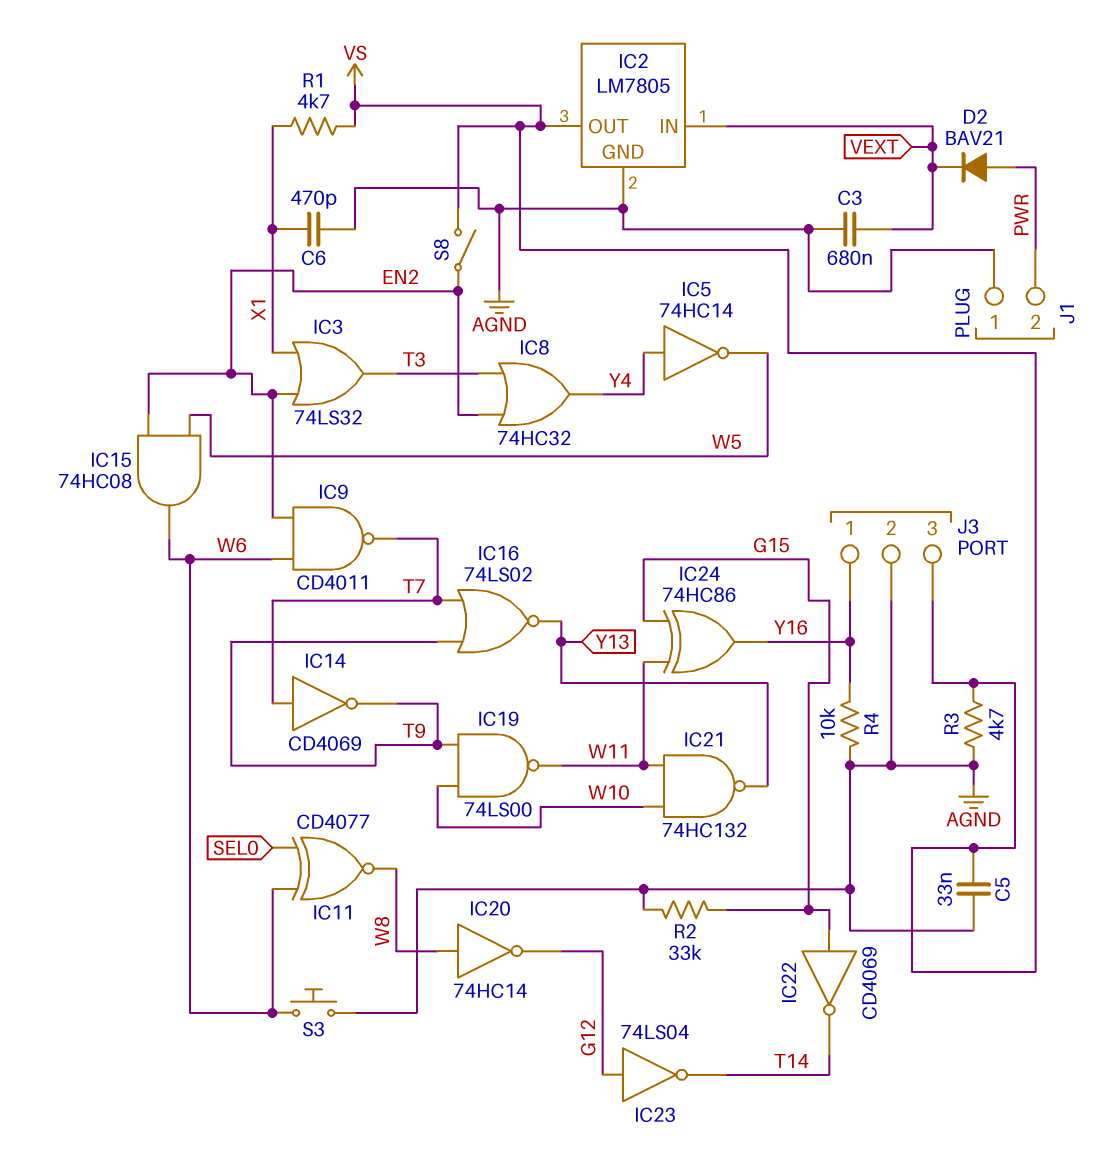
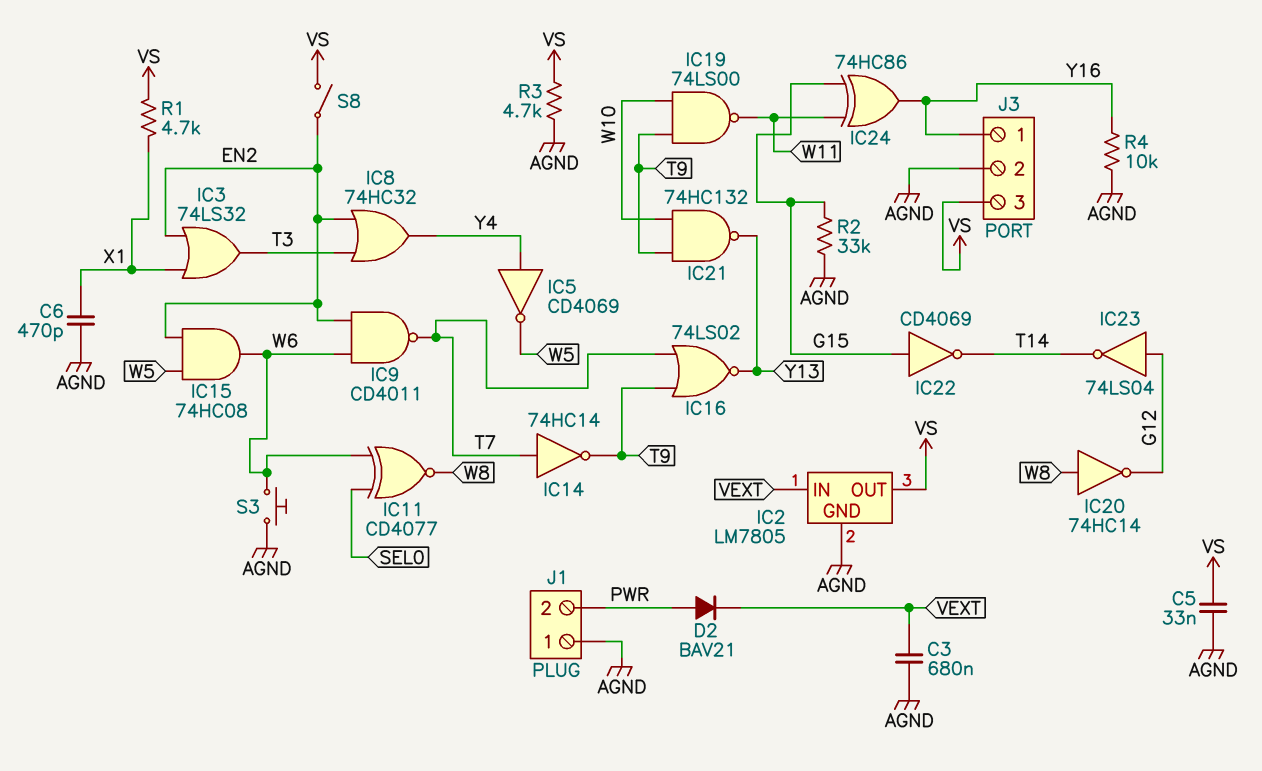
IC5: NOT 74HC14 (in Y4, out W5) -> NOT CD4069 (in Y4, out W5)
IC14: NOT CD4069 (in T7, out T9) -> NOT 74HC14 (in T7, out T9)
IC21: NAND 74HC132 (in W10, in W11, out Y13) -> NAND 74HC132 (in T9, in W10, out Y13)

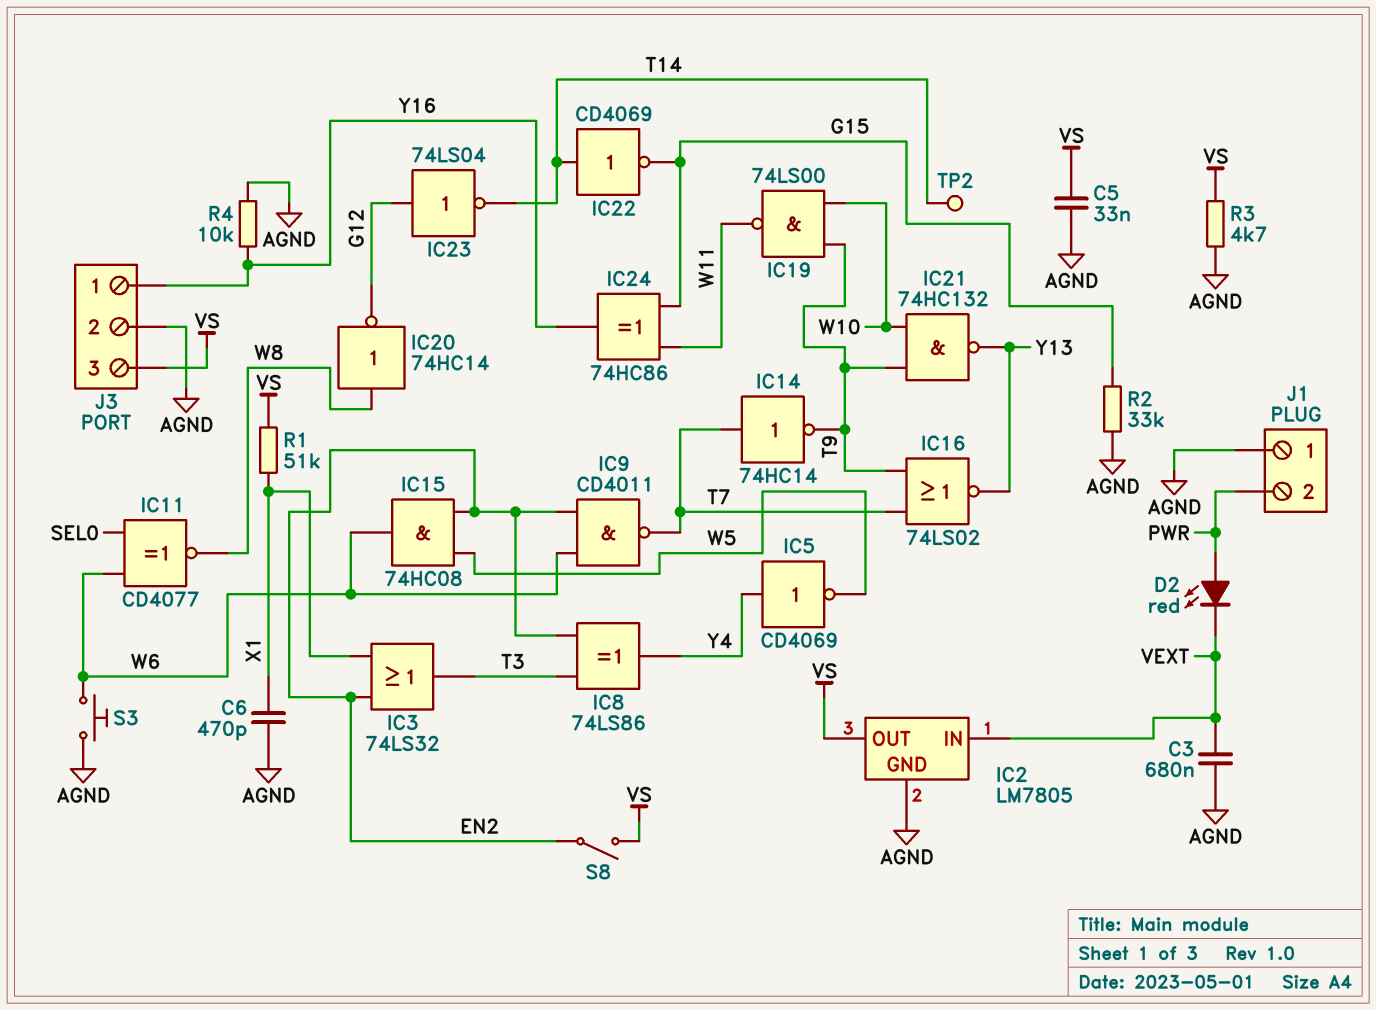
D2: diode BAV21 (A PWR, K VEXT) -> LED red (A PWR, K VEXT)
IC8: OR 74HC32 (in EN2, in T3, out Y4) -> XOR 74LS86 (in EN2, in T3, out Y4)
IC22: NOT CD4069 (in G15, out T14) -> NOT CD4069 (in T14, out G15)
R1: 4.7k (VS, X1) -> 51k (VS, X1)
TP2: none -> test point (T14)

